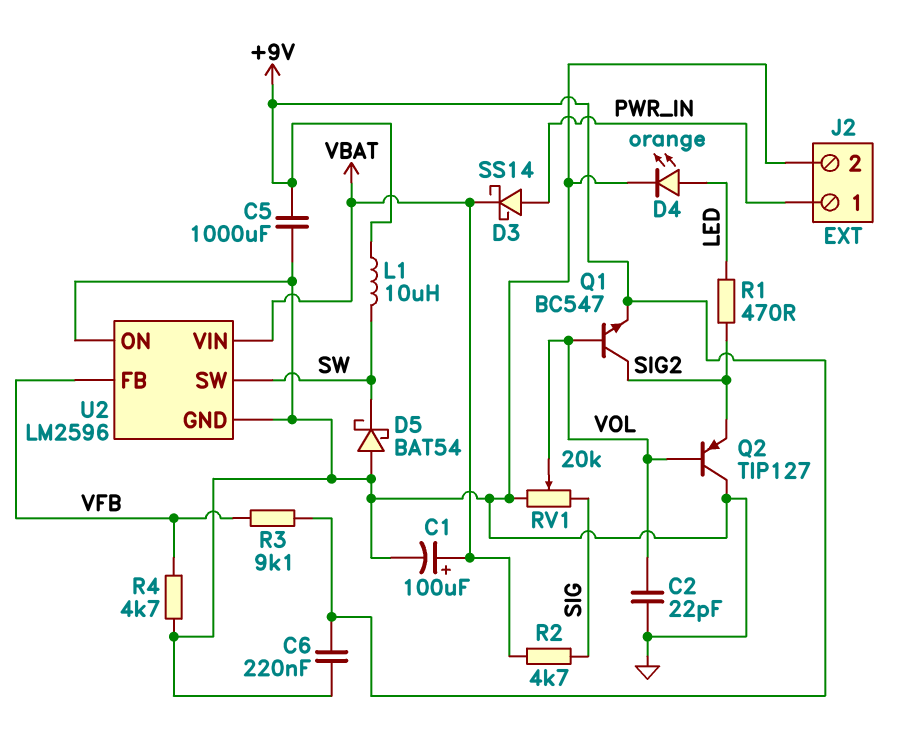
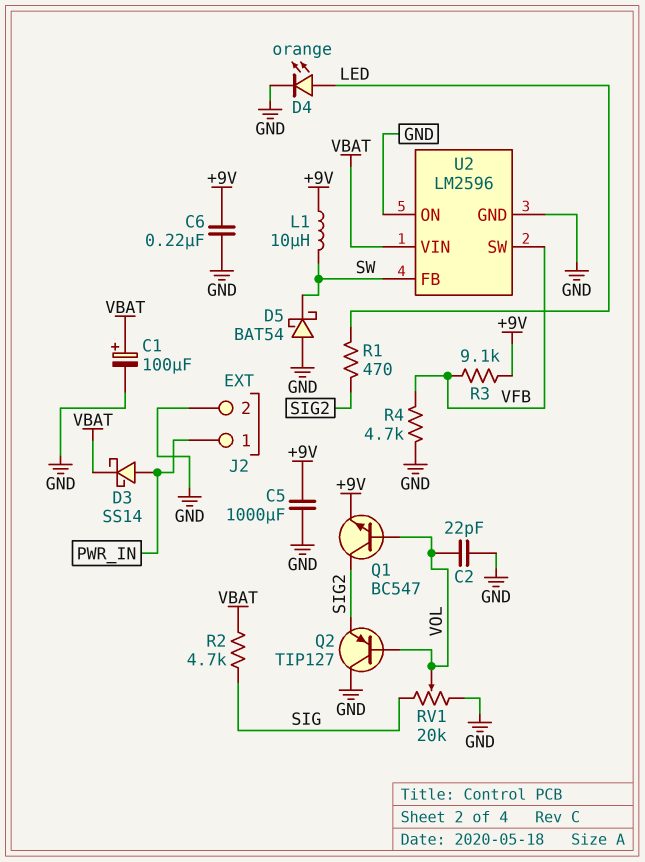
U2 pin FB: VFB -> SW
U2 pin SW: SW -> VFB

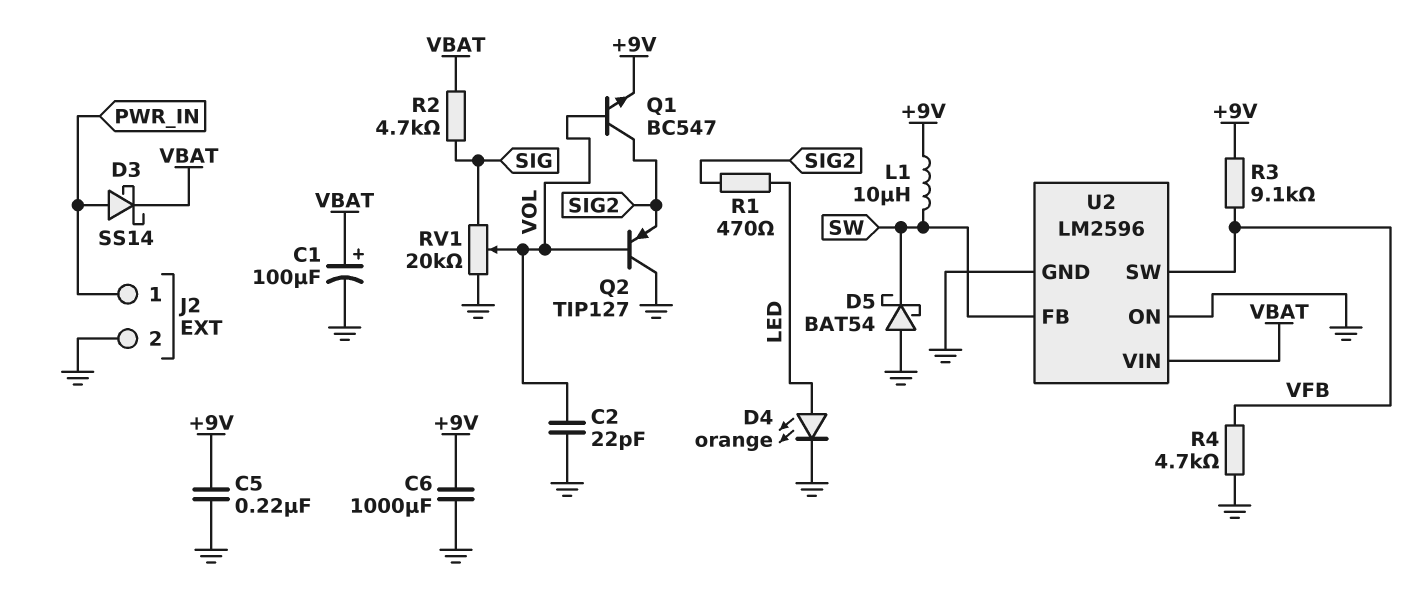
C5: 1000uF (+9V, GND) -> 220nF (+9V, GND)
C6: 220nF (+9V, GND) -> 1000uF (+9V, GND)

